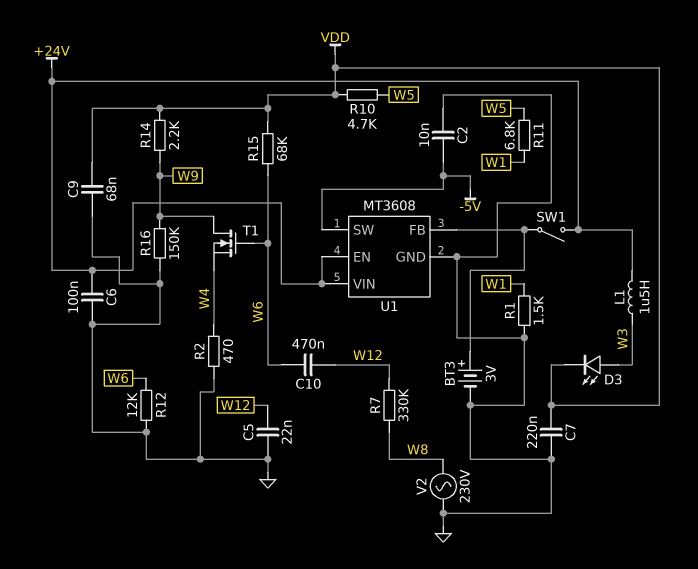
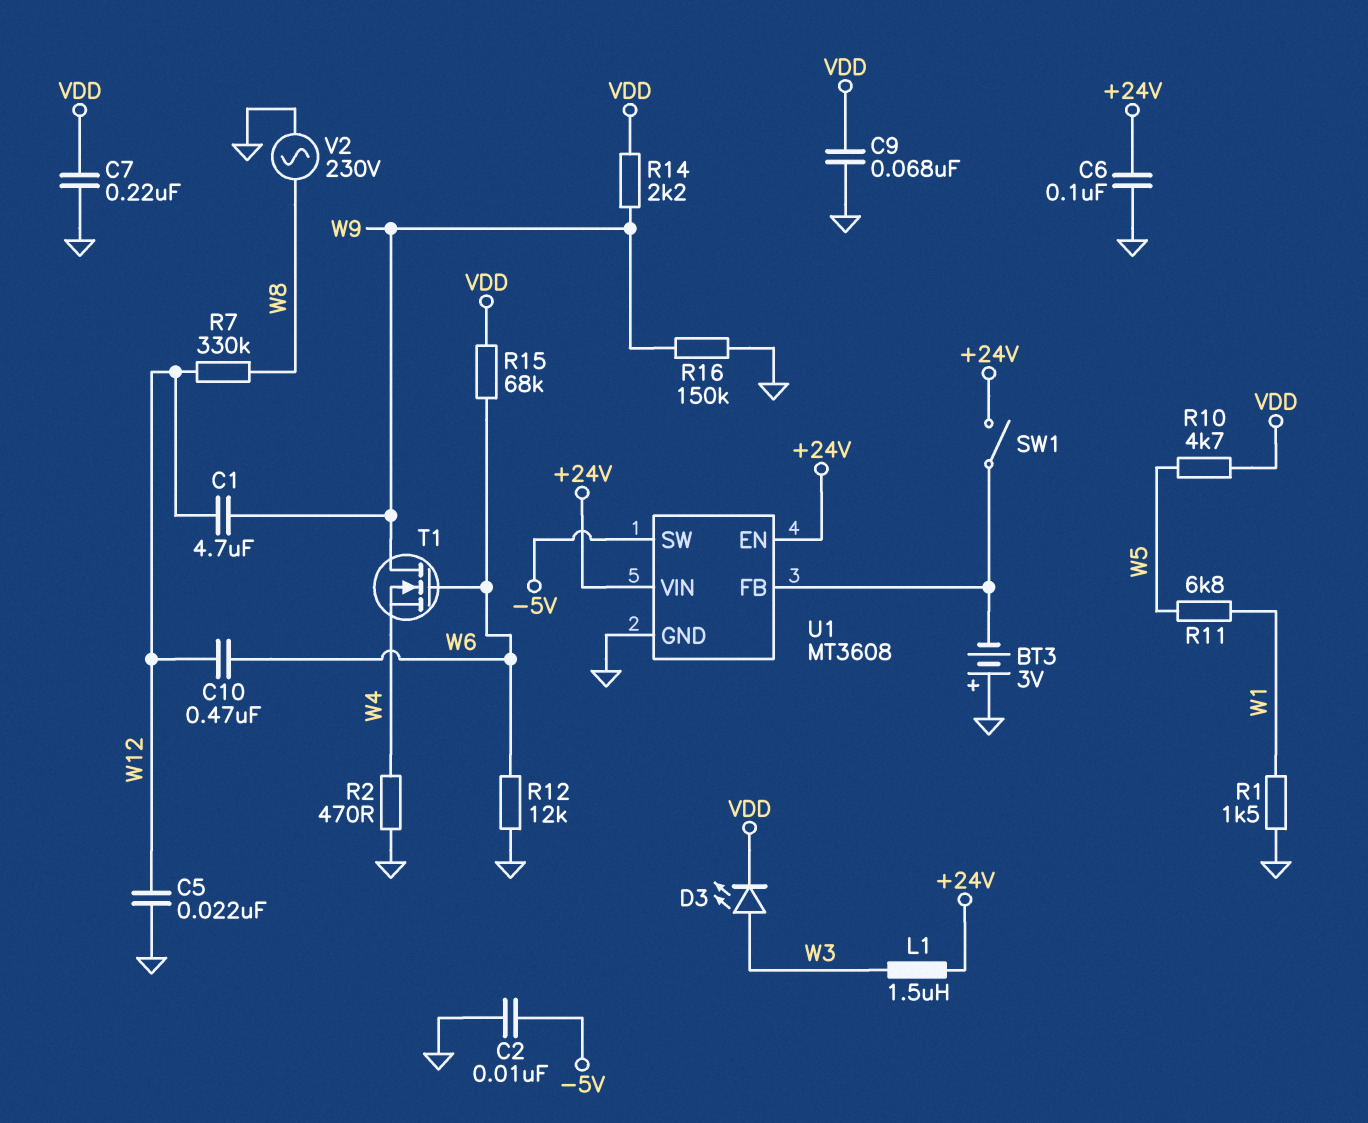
BT3: 3V (plus U1/FB, minus GND) -> 3V (plus GND, minus U1/FB)
C1: none -> 4.7uF (W9, W12)

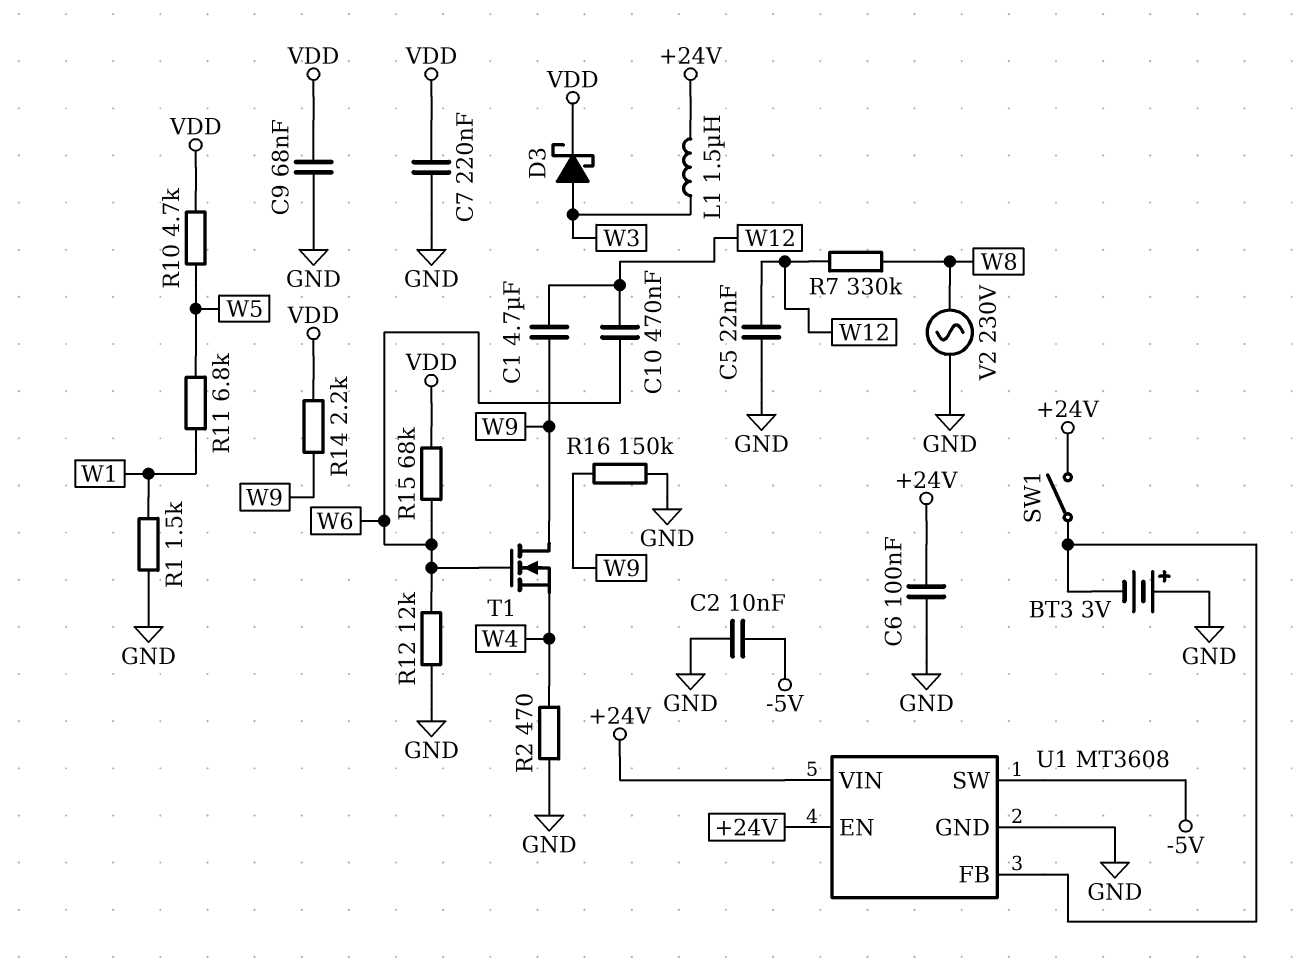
D3: LED (A W3, K VDD) -> schottky (A W3, K VDD)

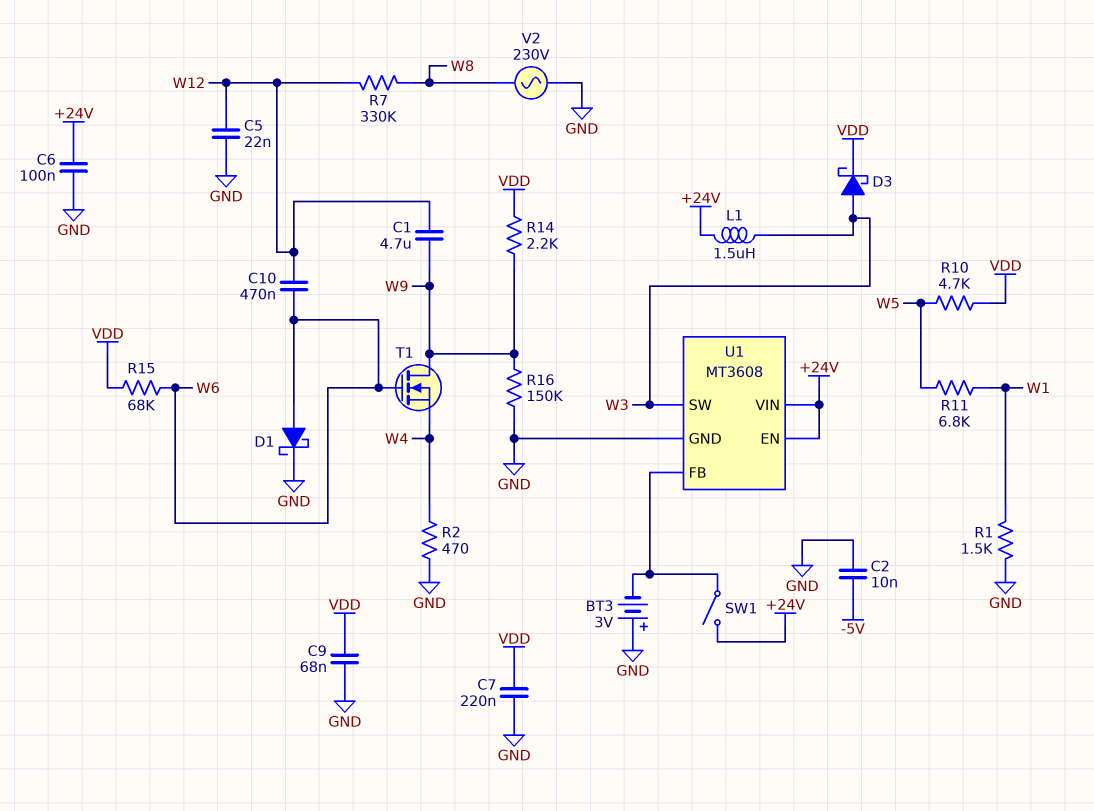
D1: none -> schottky (A W6, K GND)
R12: 12k (GND, W6) -> none
U1 pin SW: -5V -> W3

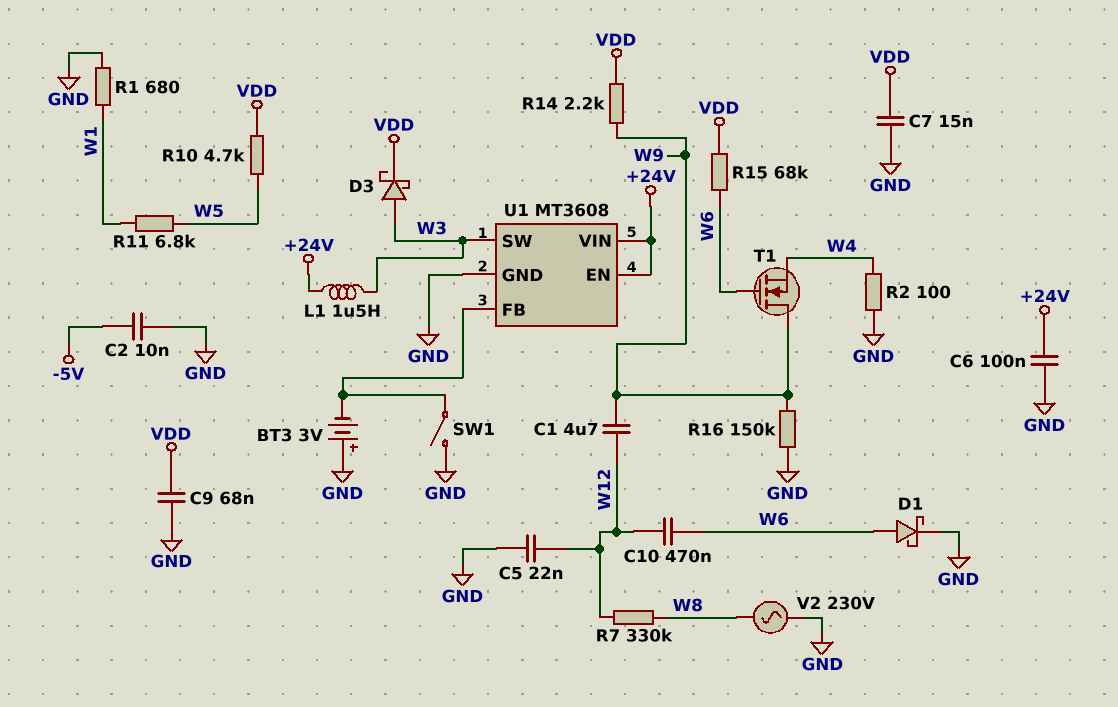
C7: 220nF (GND, VDD) -> 15nF (GND, VDD)
R1: 1.5k (GND, W1) -> 680 (GND, W1)
R2: 470 (GND, W4) -> 100 (GND, W4)
SW1: switch (+24V, U1/FB) -> switch (GND, U1/FB)

